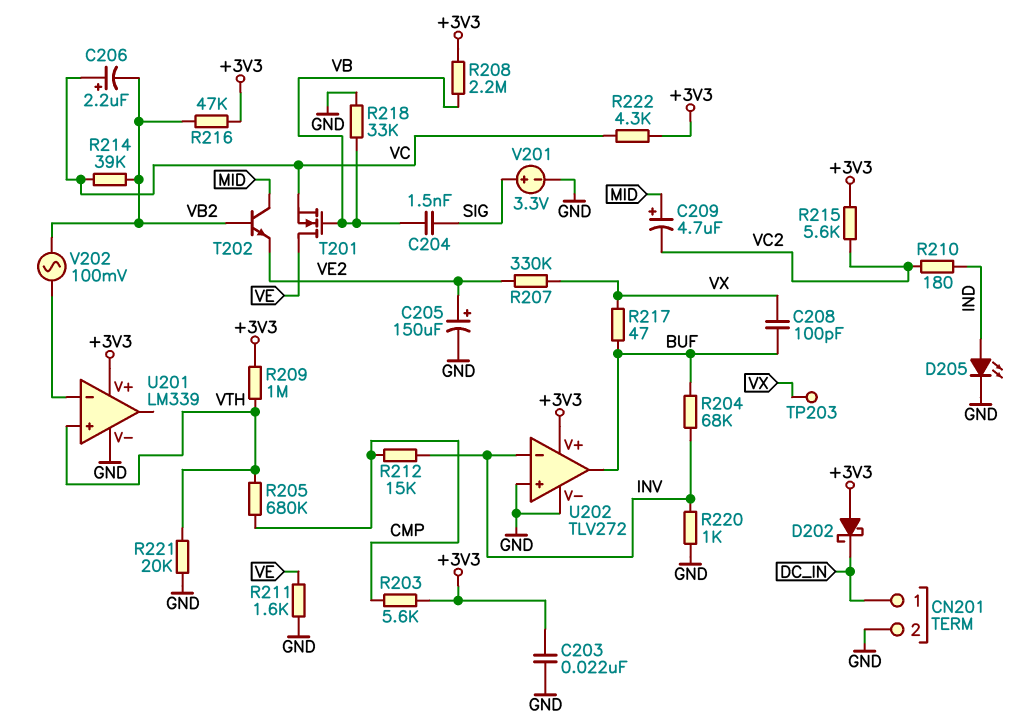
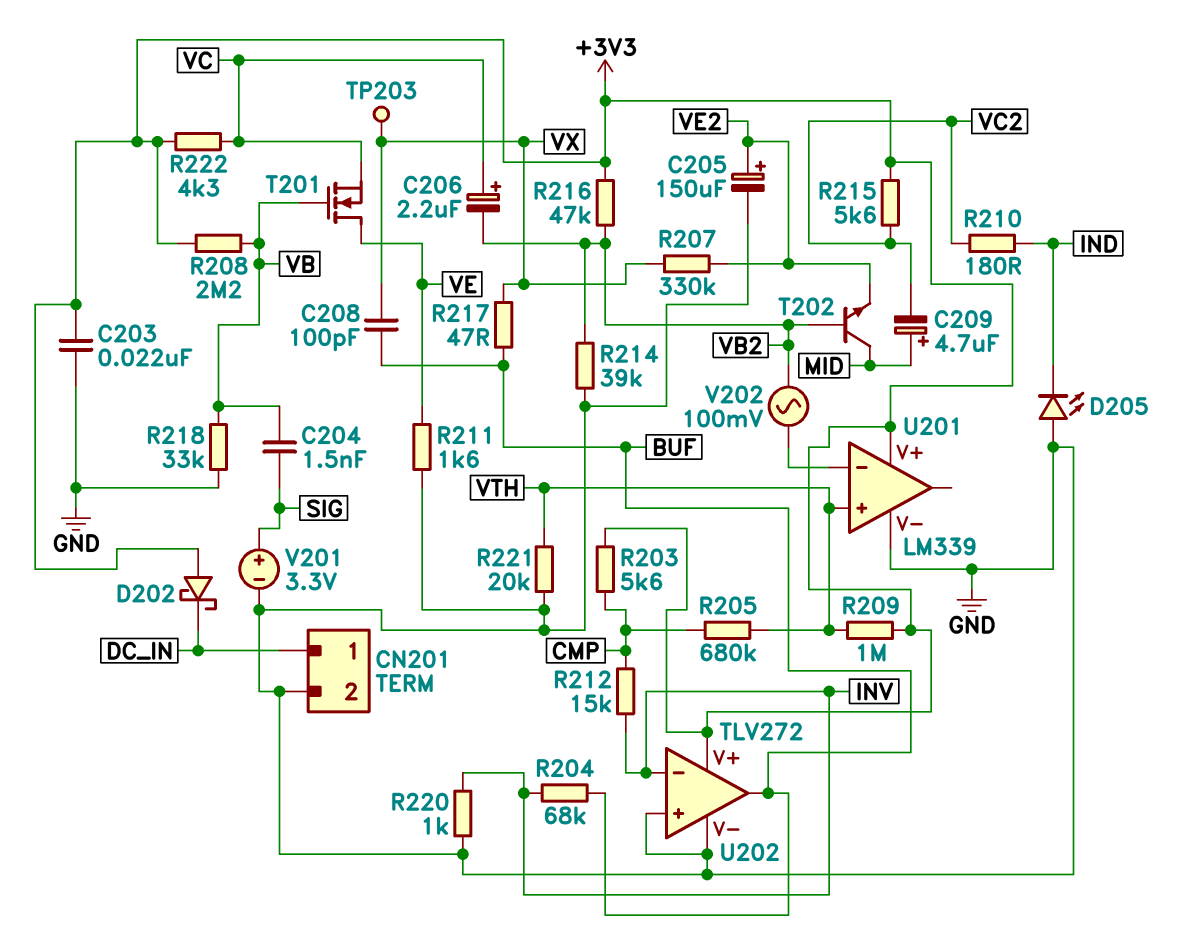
D205: LED (A IND, K GND) -> LED (A GND, K IND)
R214: 39k (VB2, VC) -> 39k (GND, VB2)

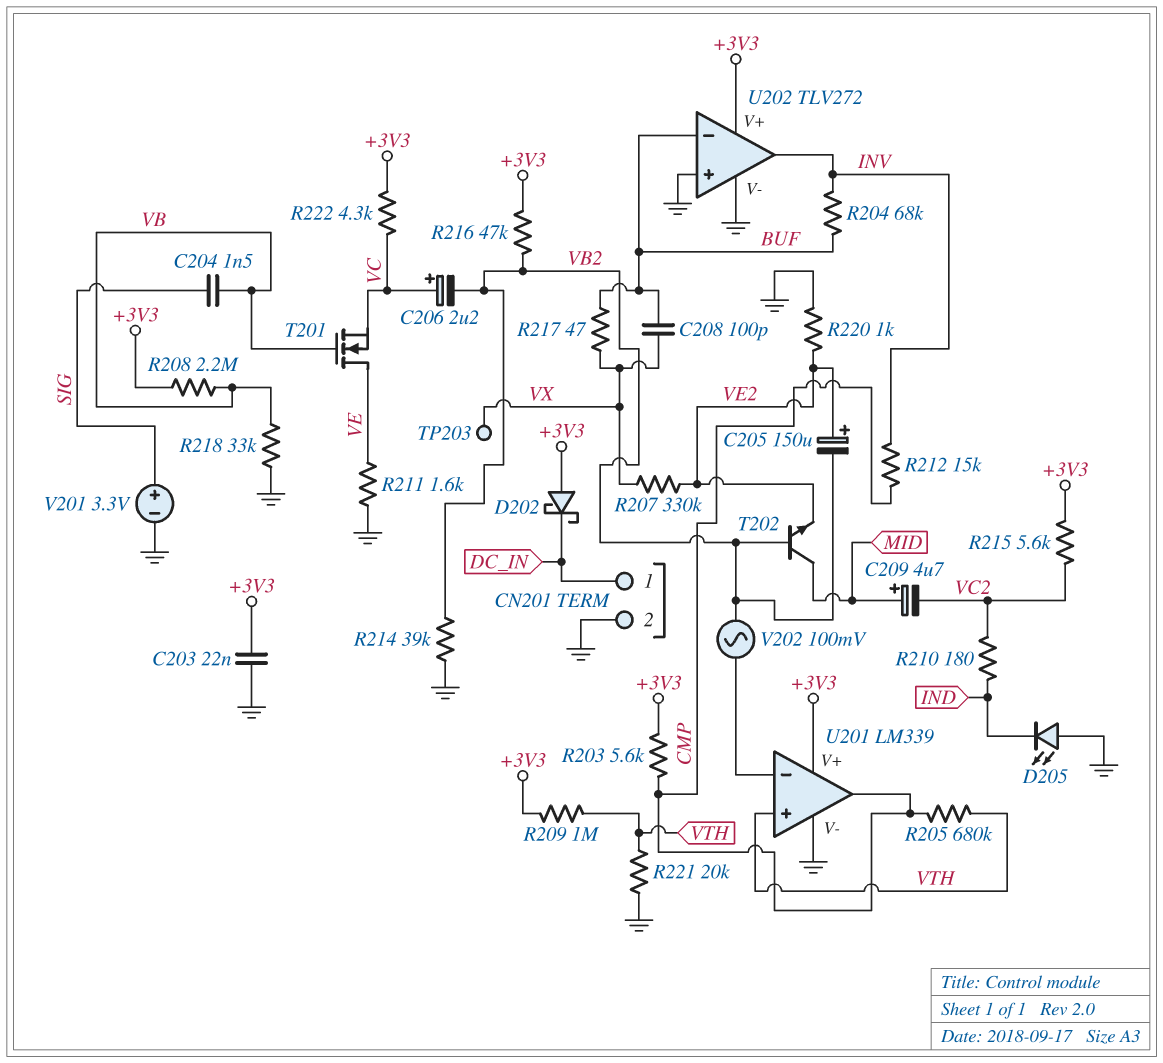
C205: 150uF (plus VE2, minus GND) -> 150uF (plus VE2, minus VB2)
R220: 1k (GND, INV) -> 1k (GND, VE2)
U201 pin out: none -> CMP
U202 pin in-: INV -> BUF
U202 pin out: BUF -> INV

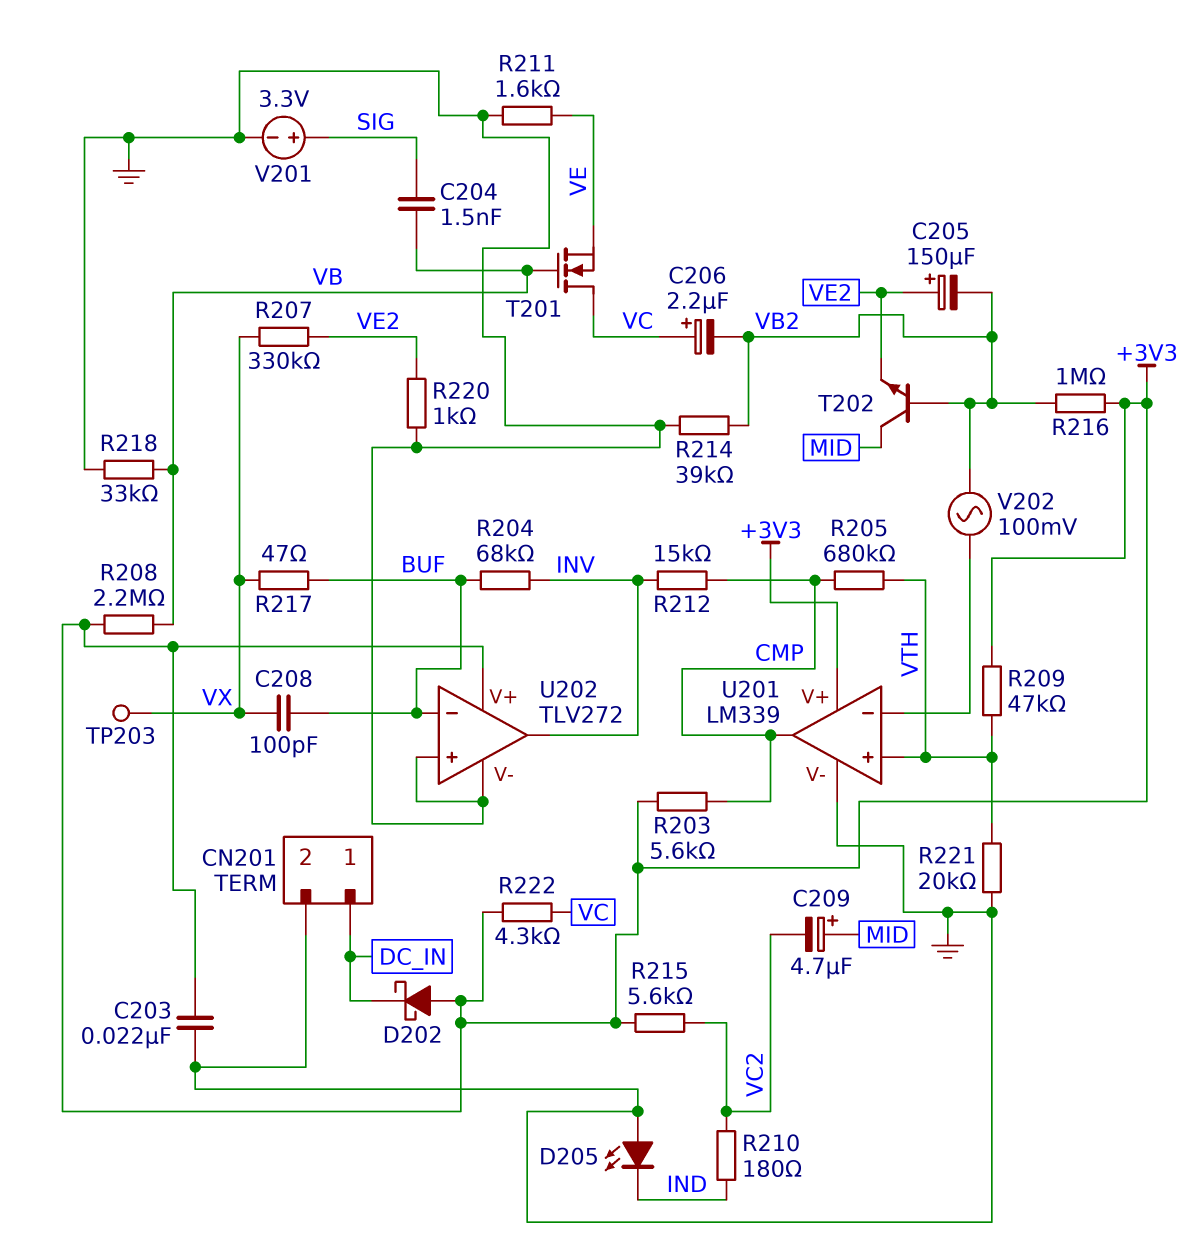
R209: 1M (+3V3, VTH) -> 47k (+3V3, VTH)
R216: 47k (+3V3, VB2) -> 1M (+3V3, VB2)
T201: NMOS (G VB, D VE, S VC) -> NMOS (G VB, D VC, S VE)

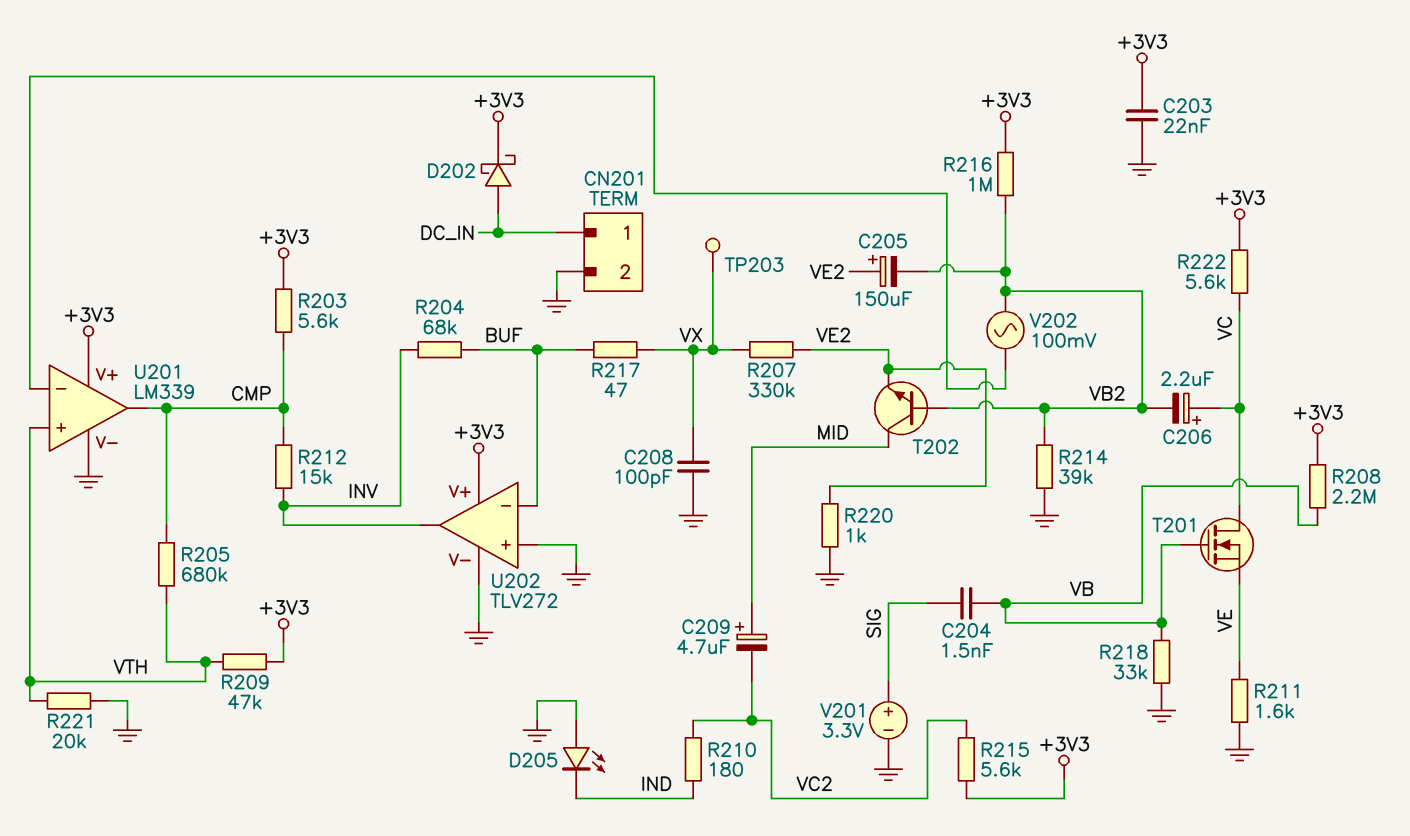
C208: 100pF (BUF, VX) -> 100pF (GND, VX)
D202: schottky (A +3V3, K DC_IN) -> schottky (A DC_IN, K +3V3)
R222: 4.3k (+3V3, VC) -> 5.6k (+3V3, VC)

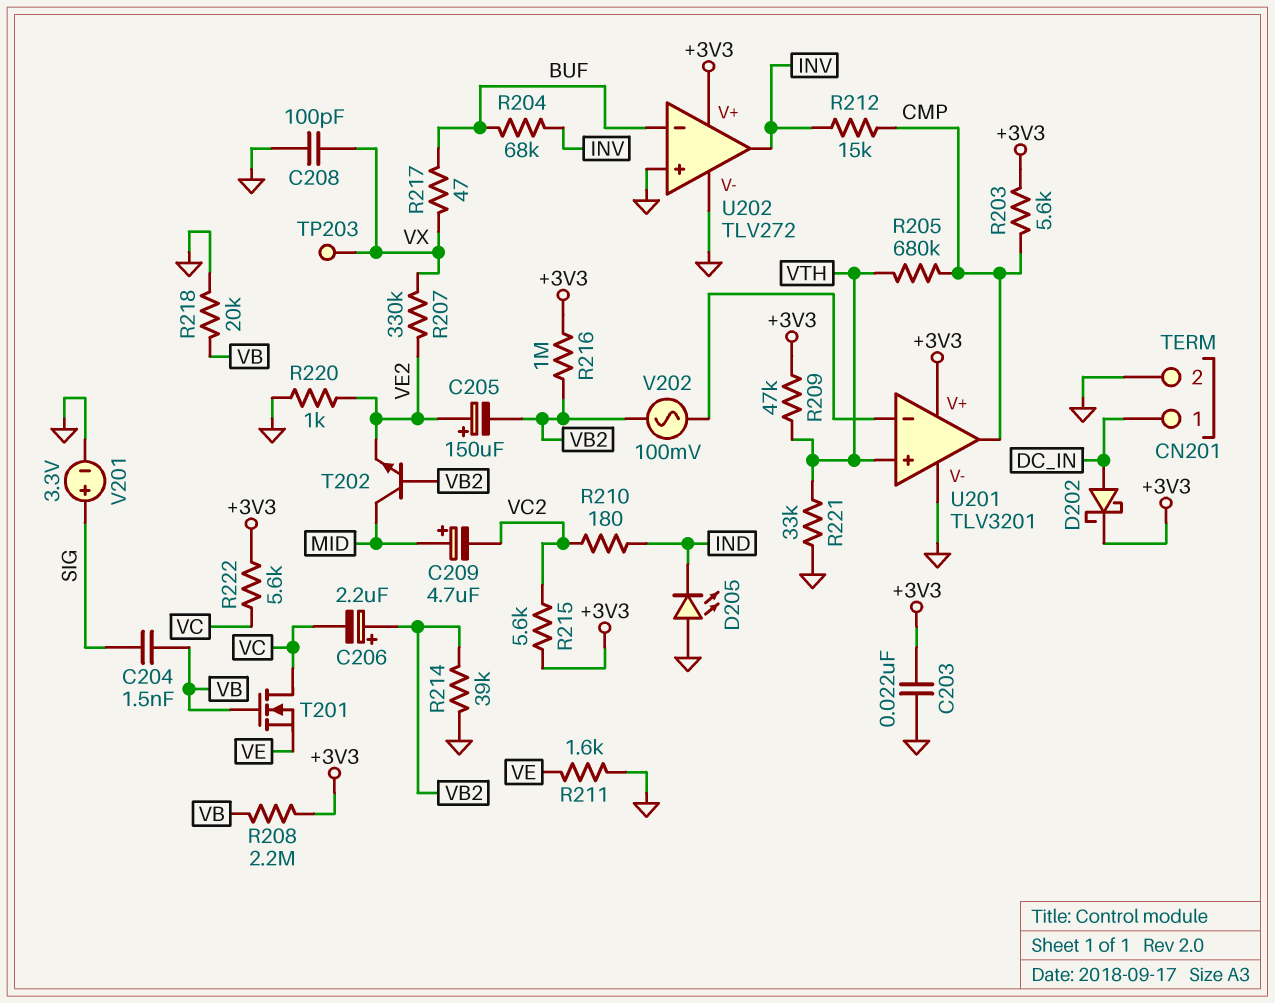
C206: 2.2uF (plus VC, minus VB2) -> 2.2uF (plus VB2, minus VC)
R218: 33k (GND, VB) -> 20k (GND, VB)
R221: 20k (GND, VTH) -> 33k (GND, VTH)
U201: LM339 -> TLV3201

